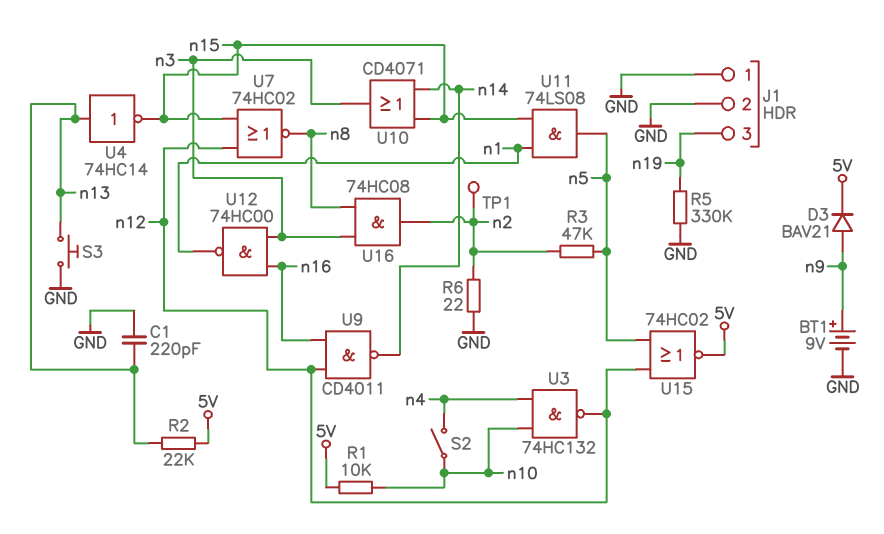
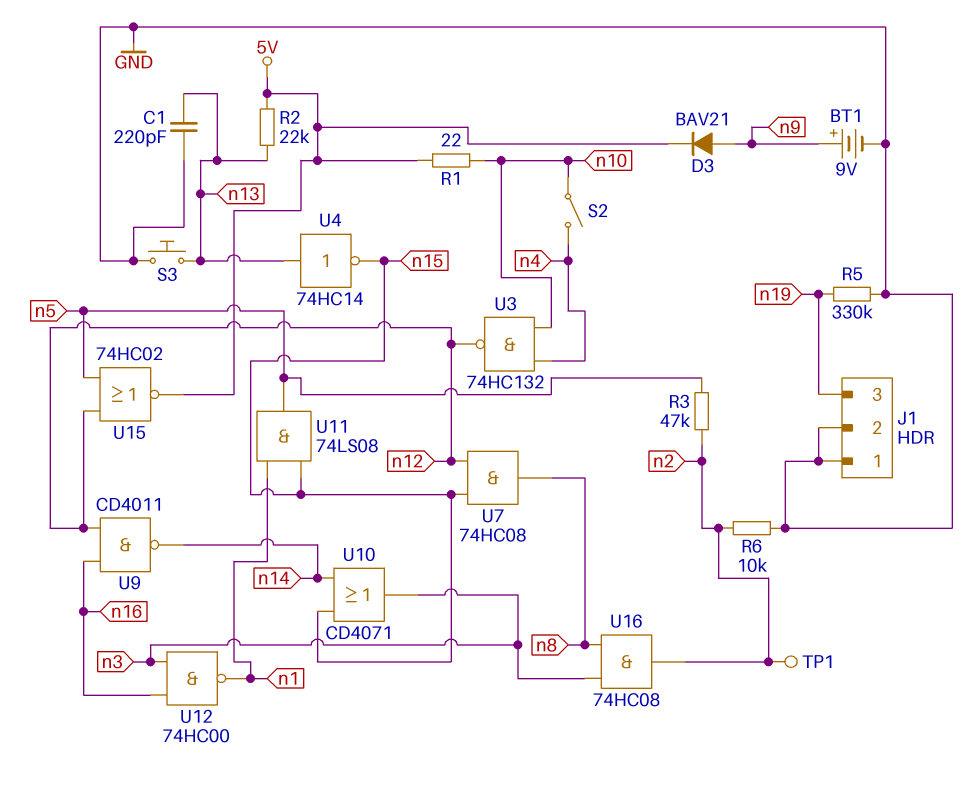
R1: 10k (5V, n10) -> 22 (5V, n10)
R6: 22 (GND, n2) -> 10k (GND, n2)
U7: NOR 74HC02 (in n12, in n15, out n8) -> AND 74HC08 (in n12, in n15, out n8)

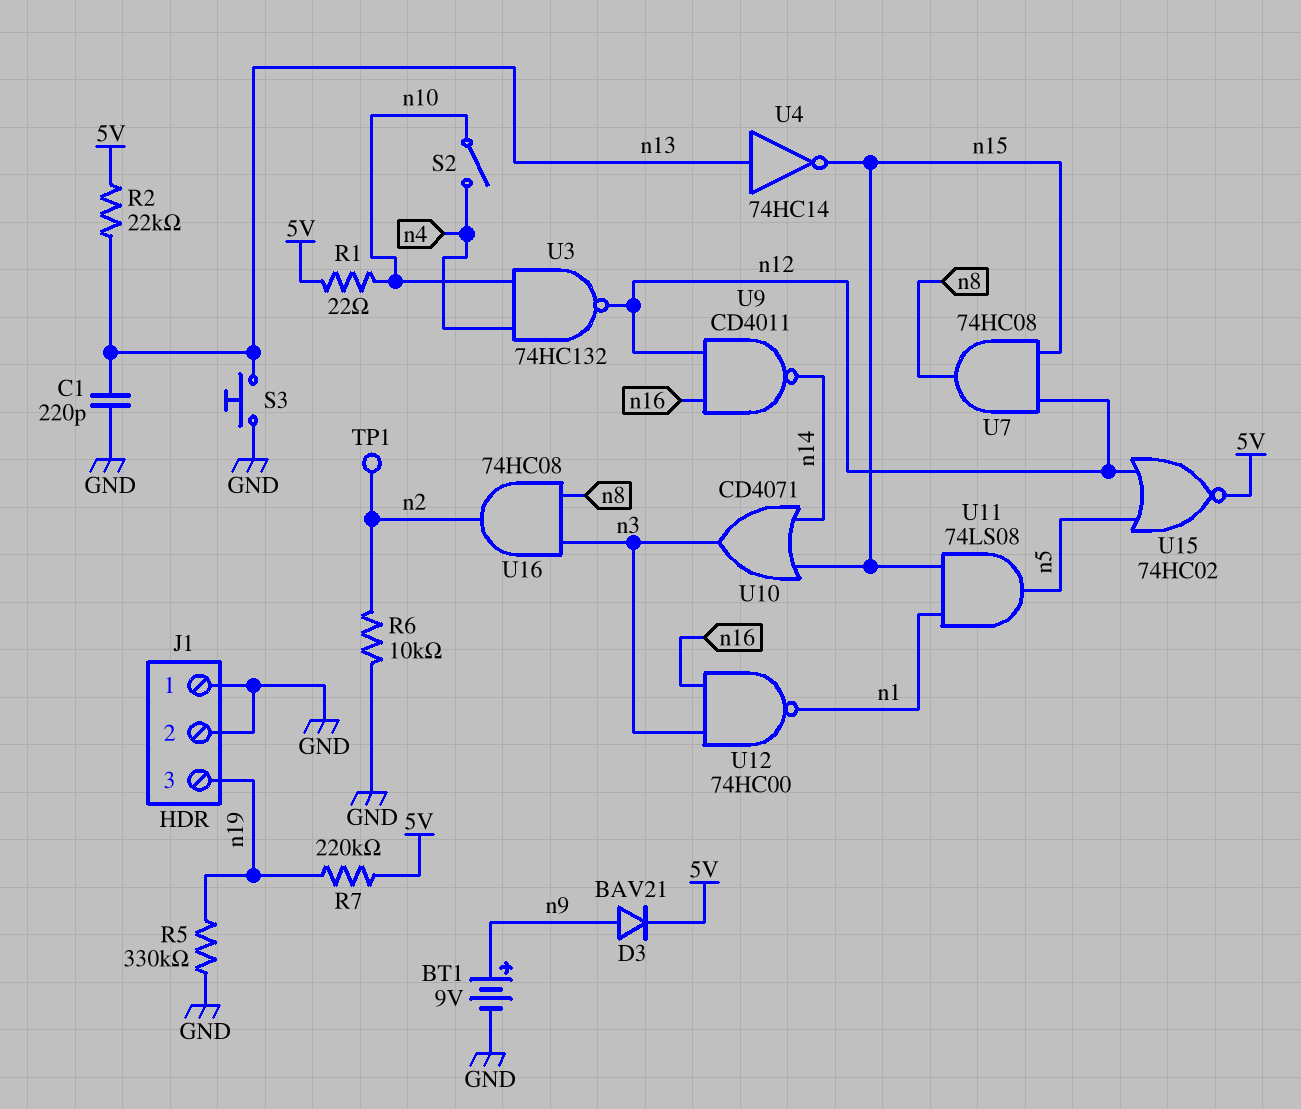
R3: 47k (n2, n5) -> none
R7: none -> 220k (5V, n19)

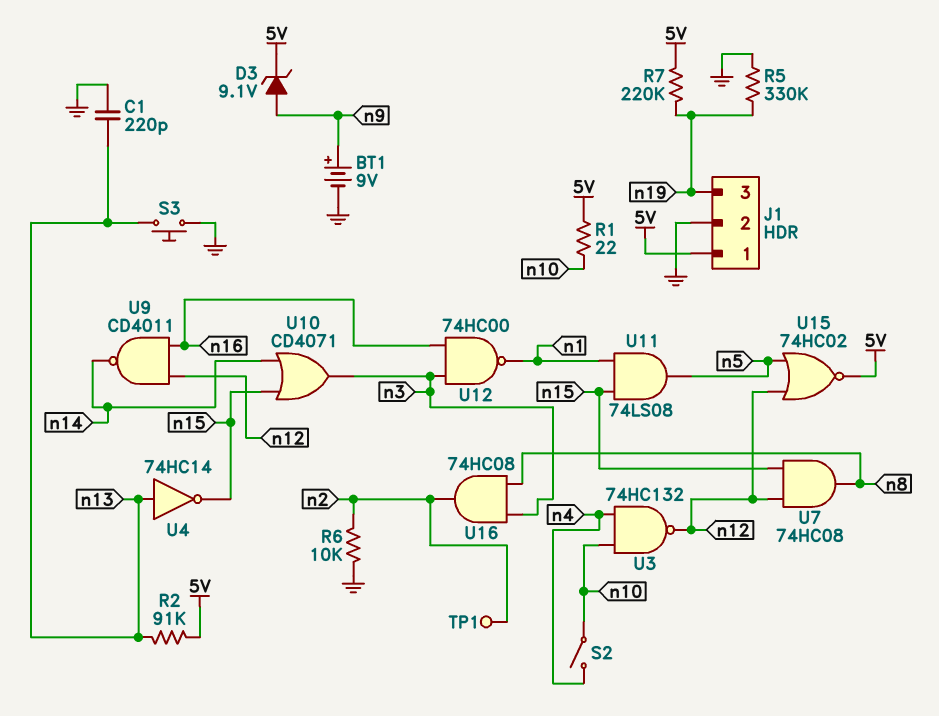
D3: diode BAV21 (A n9, K 5V) -> zener 9.1V (A n9, K 5V)
J1 pin 1: GND -> 5V
R2: 22k (5V, n13) -> 91k (5V, n13)

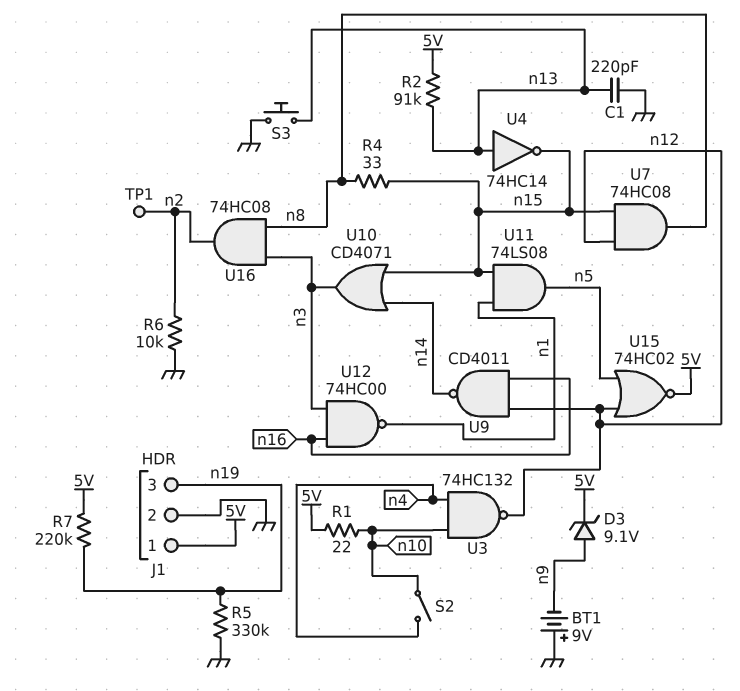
BT1: 9V (plus n9, minus GND) -> 9V (plus GND, minus n9)
R4: none -> 33 (n8, n15)

